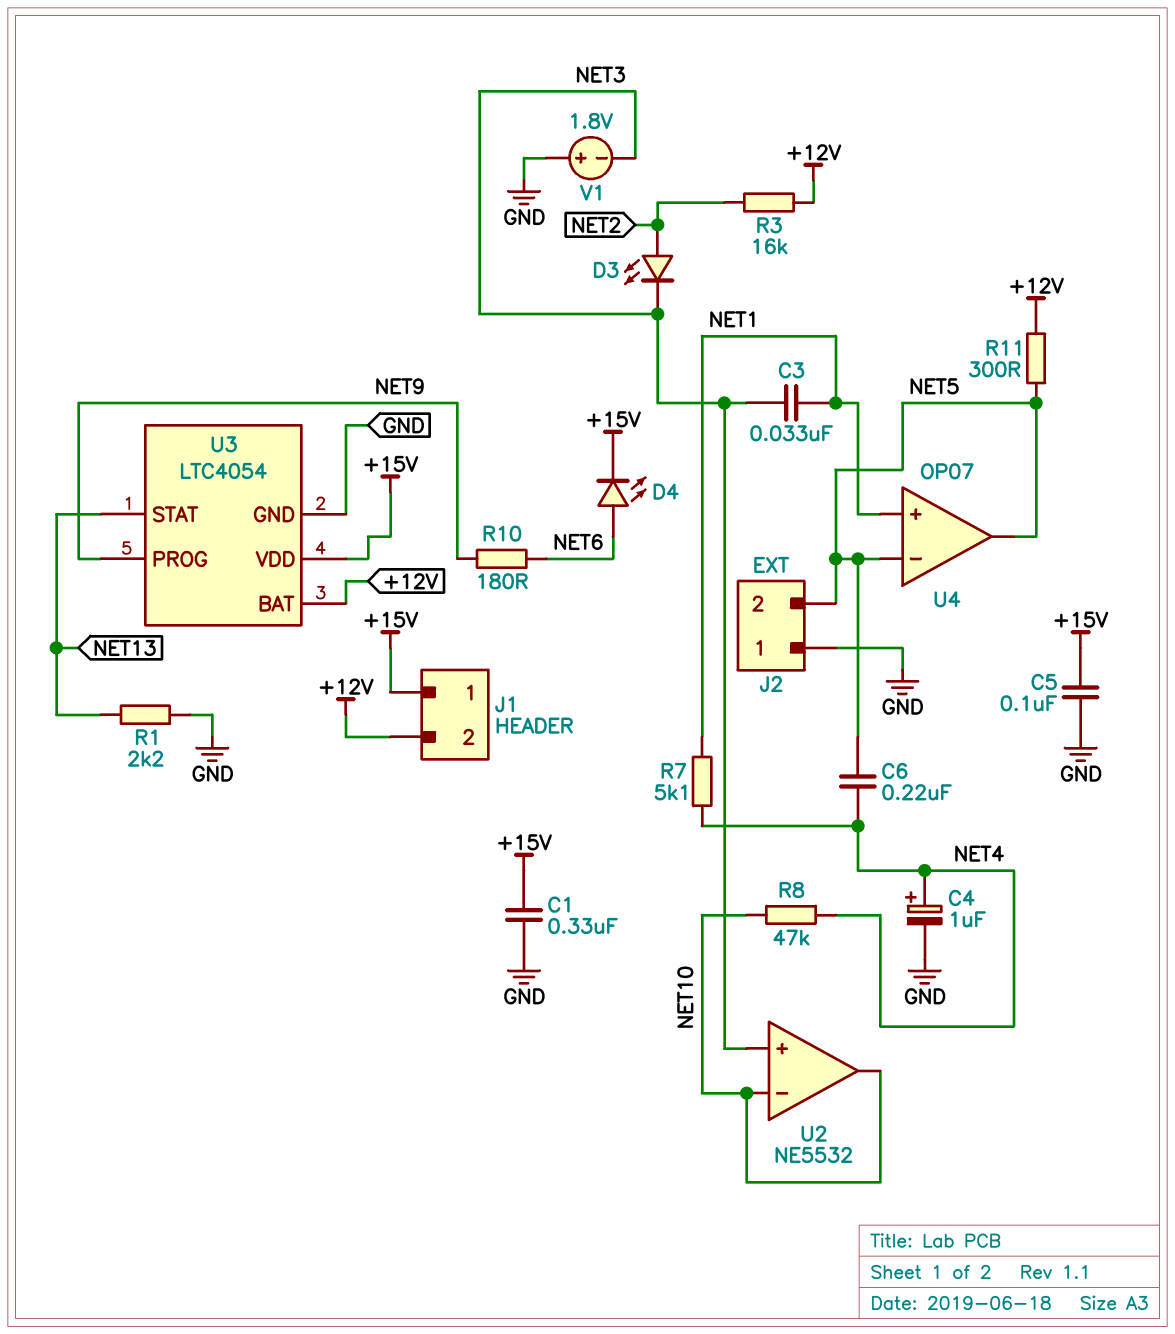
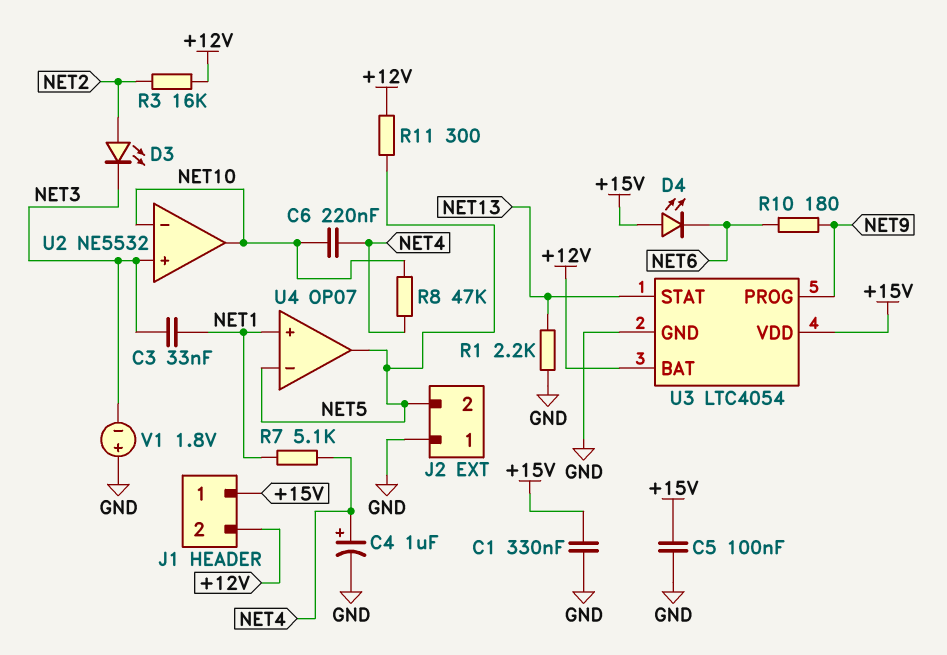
C6: 220nF (NET4, NET5) -> 220nF (NET4, NET10)
D4: LED (A NET6, K +15V) -> LED (A +15V, K NET6)

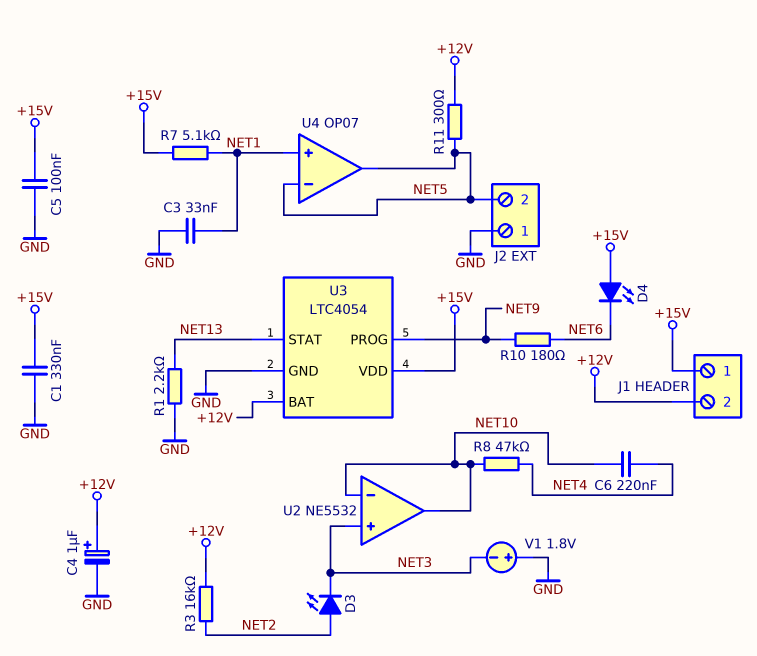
C3: 33nF (NET1, NET3) -> 33nF (GND, NET1)
C4: 1uF (plus NET4, minus GND) -> 1uF (plus +12V, minus GND)
R7: 5.1k (NET1, NET4) -> 5.1k (+15V, NET1)

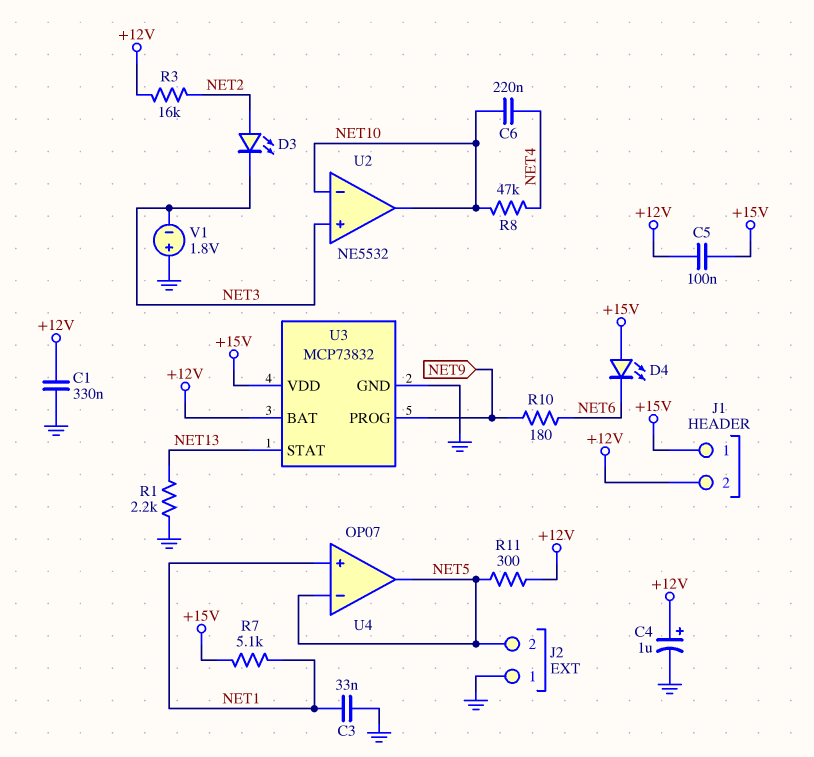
C1: 330nF (+15V, GND) -> 330nF (+12V, GND)
C5: 100nF (+15V, GND) -> 100nF (+12V, +15V)
U3: LTC4054 -> MCP73832

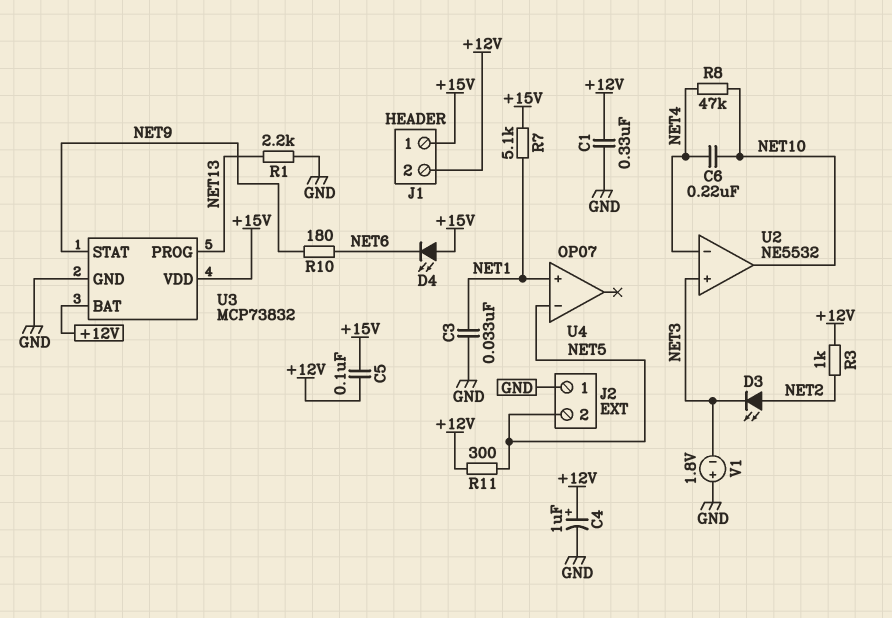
R3: 16k (+12V, NET2) -> 1k (+12V, NET2)
U2 pin in-: NET10 -> NET4
U3 pin PROG: NET9 -> NET13
U3 pin STAT: NET13 -> NET9
U4 pin out: NET5 -> none

